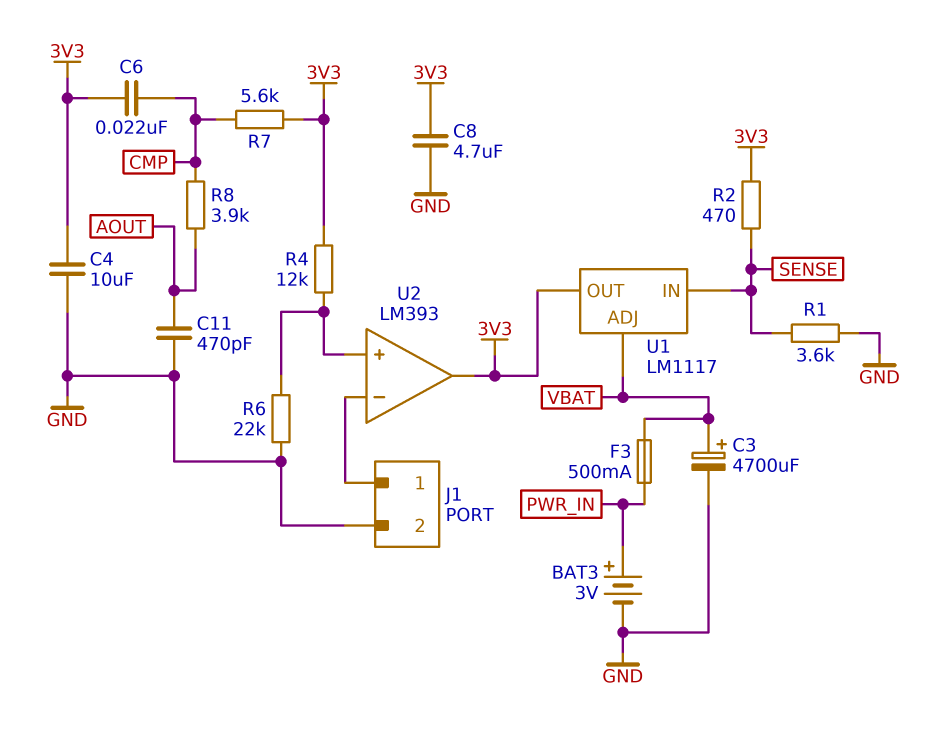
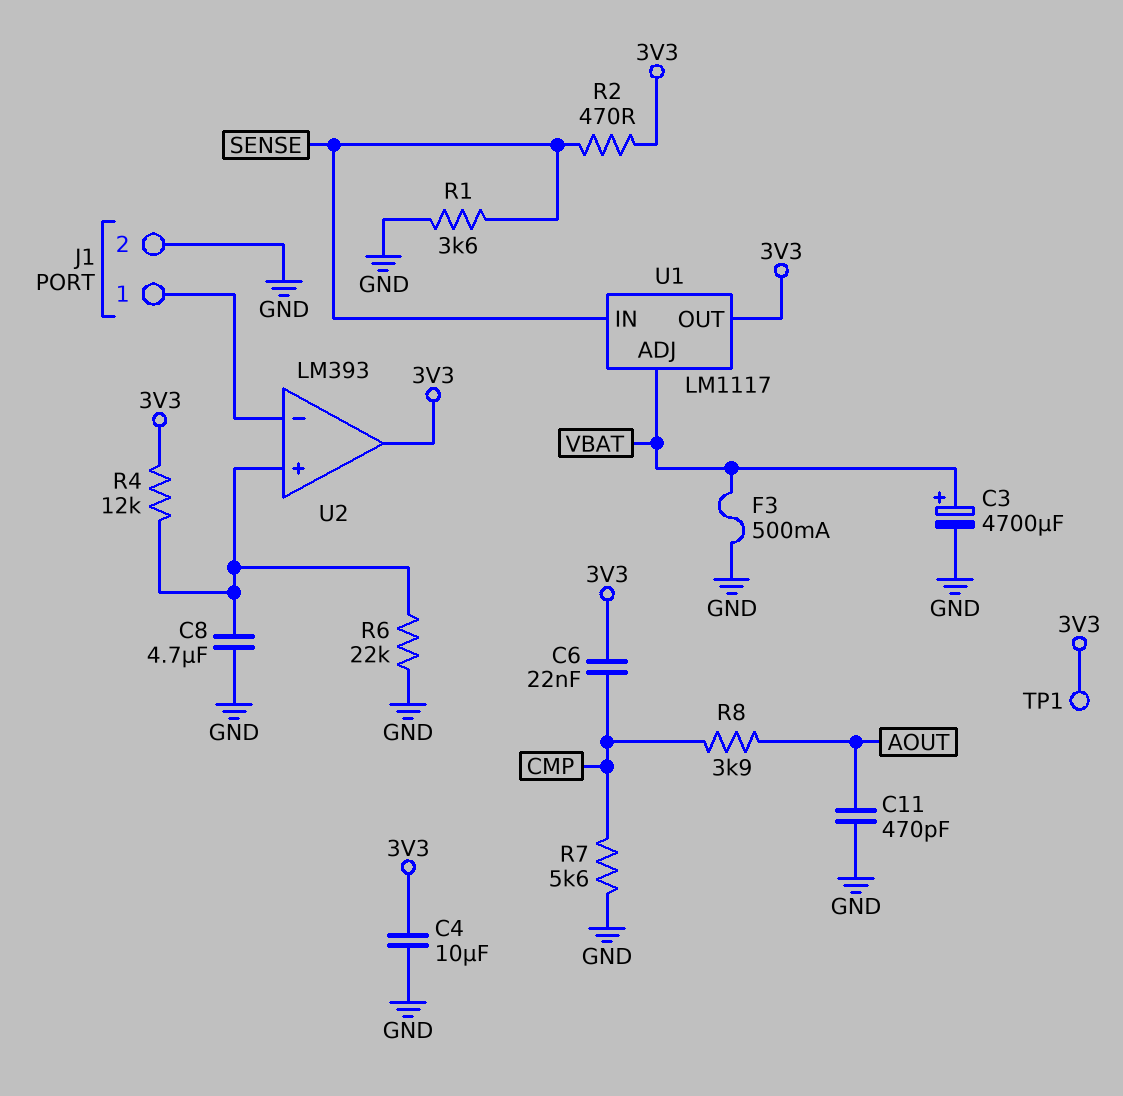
BAT3: 3V (plus PWR_IN, minus GND) -> none
C8: 4.7uF (3V3, GND) -> 4.7uF (GND, U2/in+)
F3: 500mA (PWR_IN, VBAT) -> 500mA (GND, VBAT)
R7: 5.6k (3V3, CMP) -> 5.6k (CMP, GND)
TP1: none -> test point (3V3)

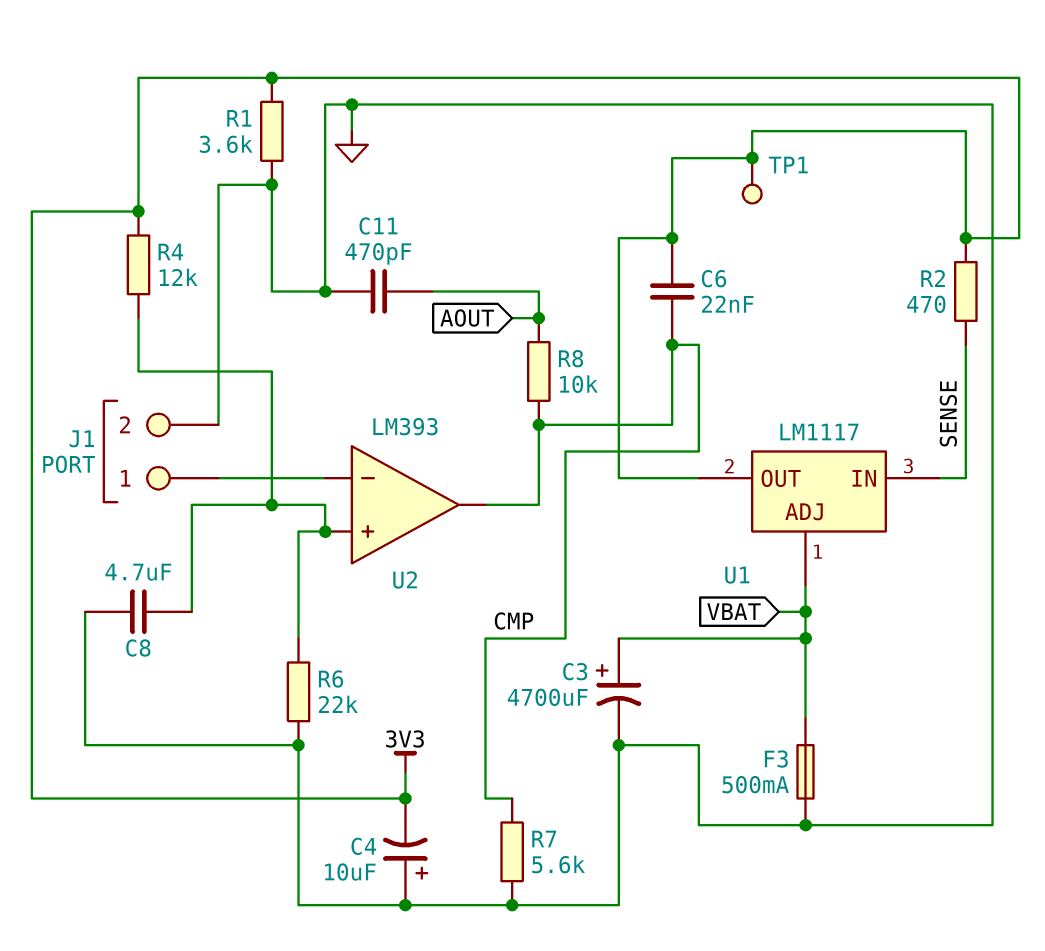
C4: 10uF (3V3, GND) -> 10uF (plus GND, minus 3V3)
R1: 3.6k (GND, SENSE) -> 3.6k (3V3, GND)
R8: 3.9k (AOUT, CMP) -> 10k (AOUT, CMP)
U2 pin out: 3V3 -> CMP

